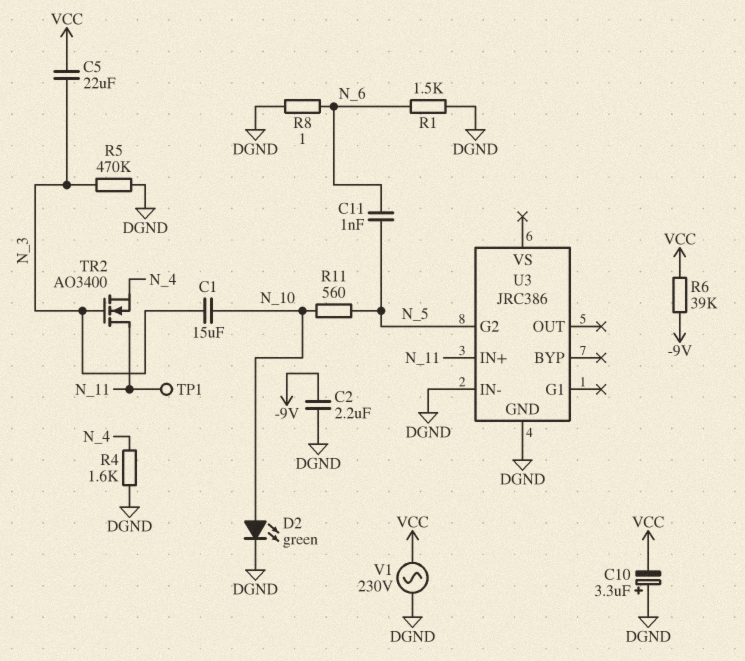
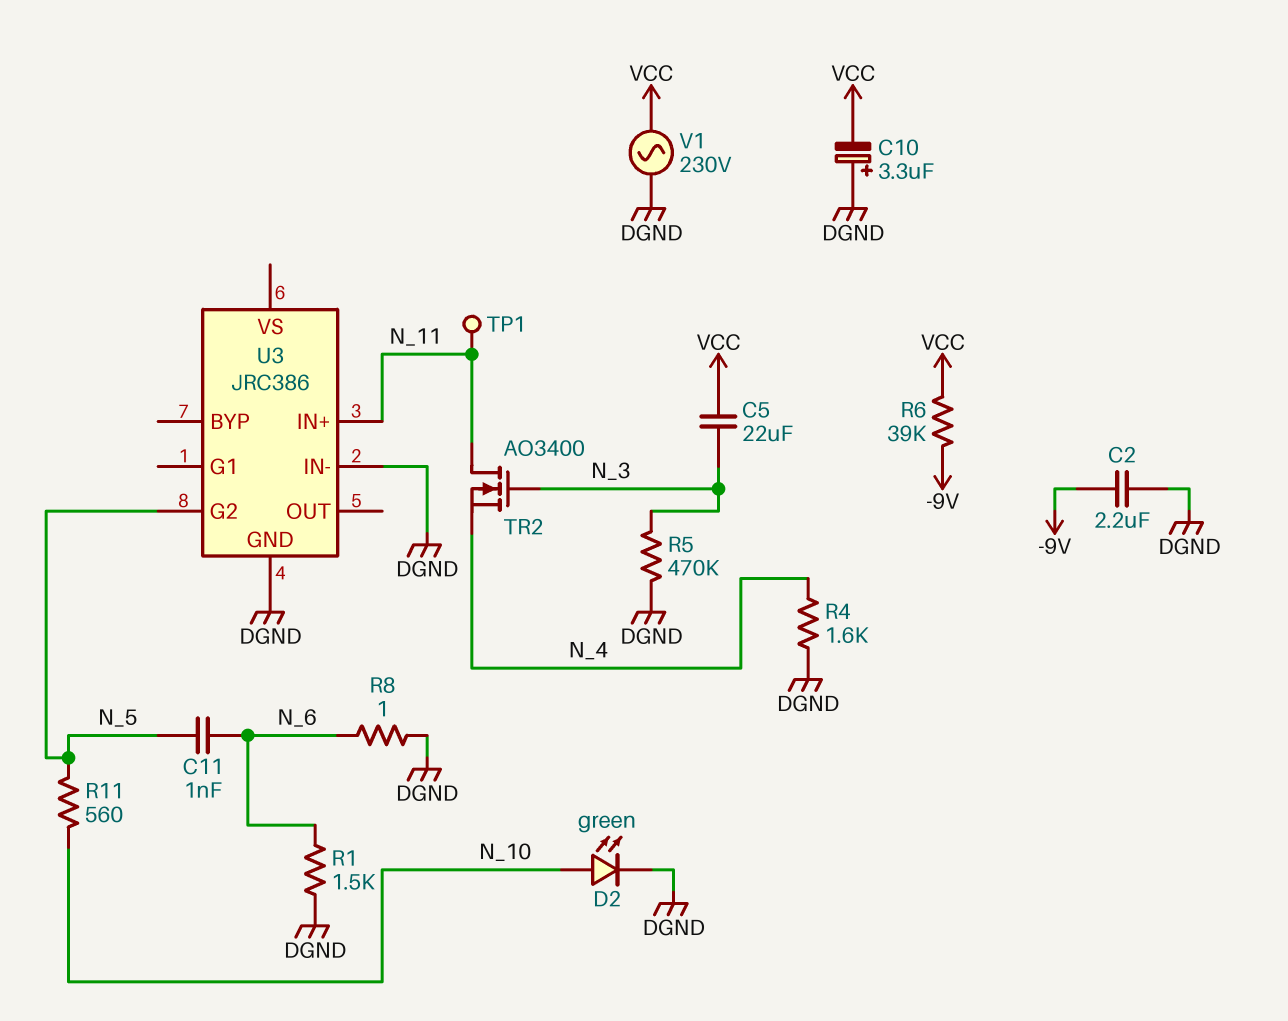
C1: 15uF (N_3, N_10) -> none

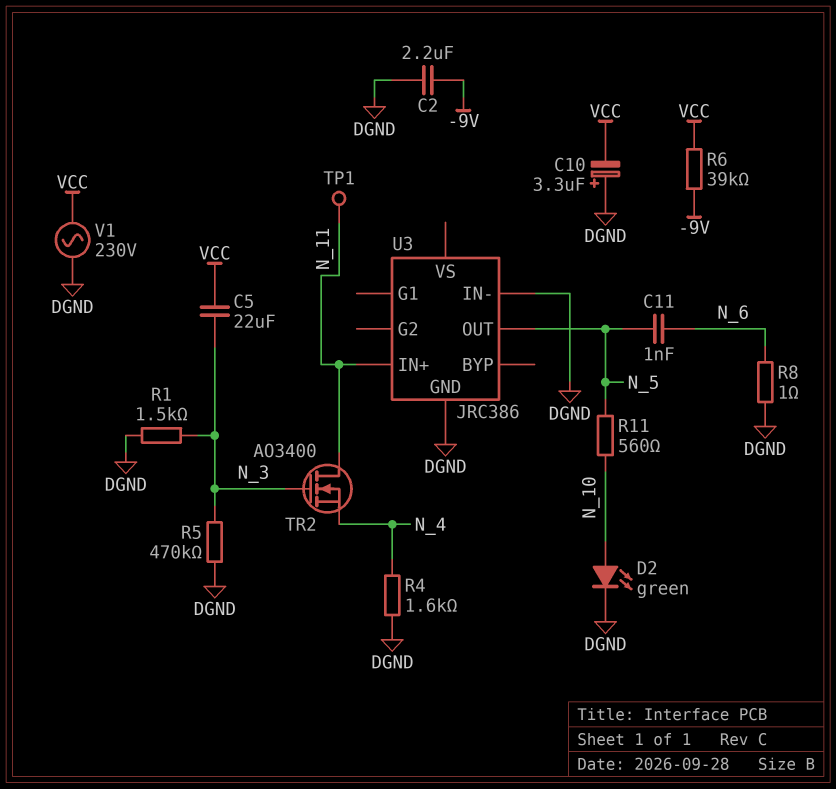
R1: 1.5k (DGND, N_6) -> 1.5k (DGND, N_3)
U3 pin G2: N_5 -> none
U3 pin OUT: none -> N_5

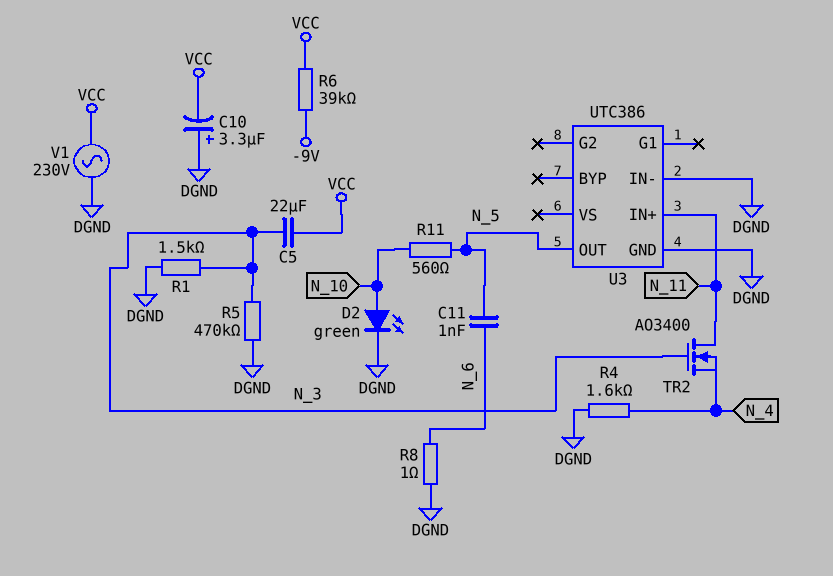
C2: 2.2uF (-9V, DGND) -> none
TP1: test point (N_11) -> none
U3: JRC386 -> UTC386

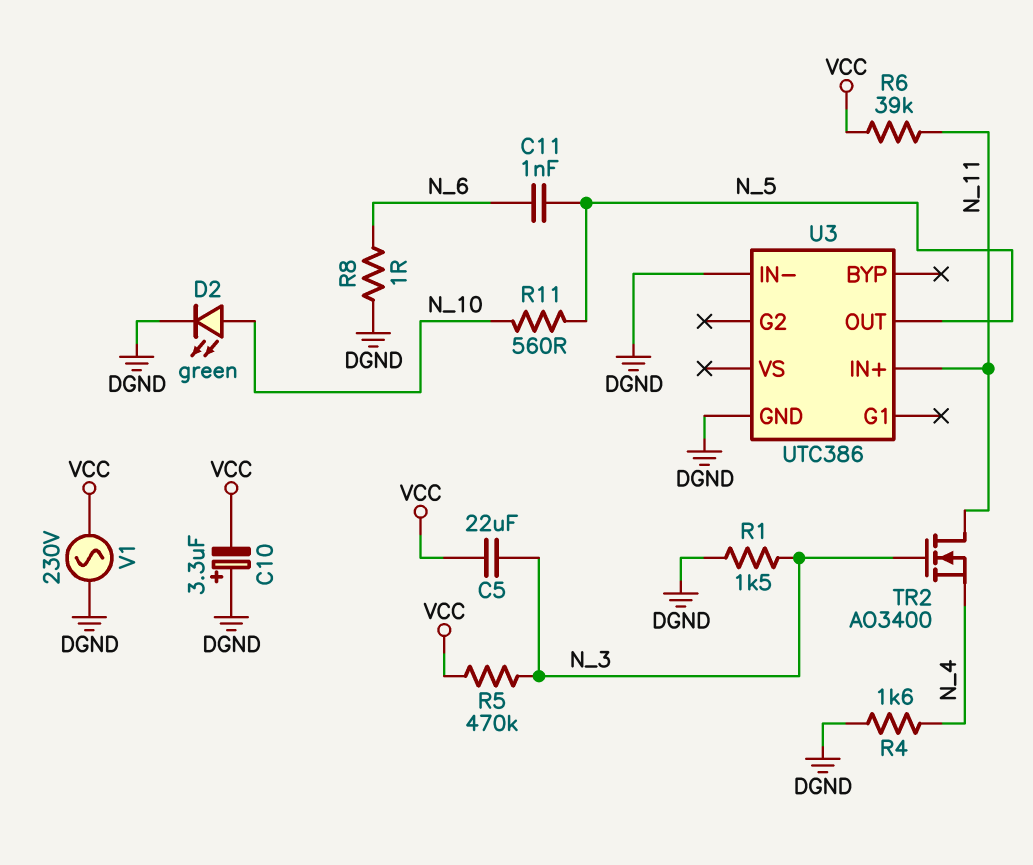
R5: 470k (DGND, N_3) -> 470k (N_3, VCC)
R6: 39k (-9V, VCC) -> 39k (N_11, VCC)

